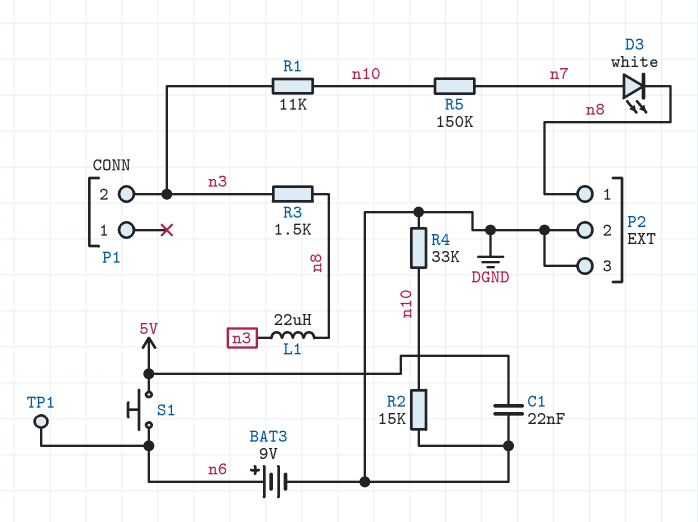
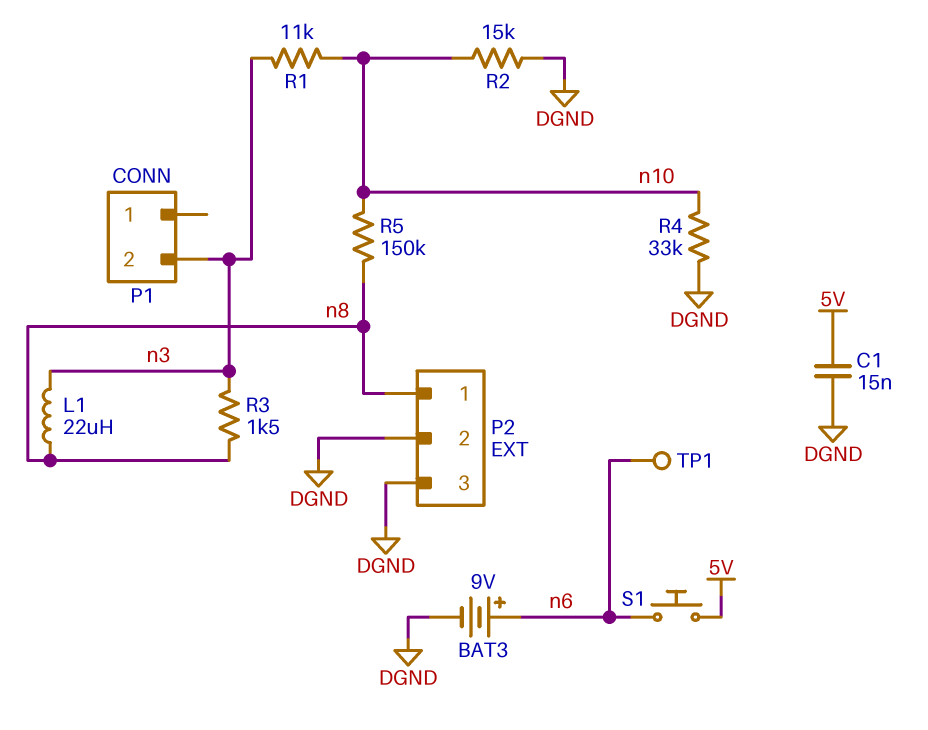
C1: 22nF (5V, DGND) -> 15nF (5V, DGND)
D3: LED white (A n7, K n8) -> none
R5: 150k (n7, n10) -> 150k (n8, n10)

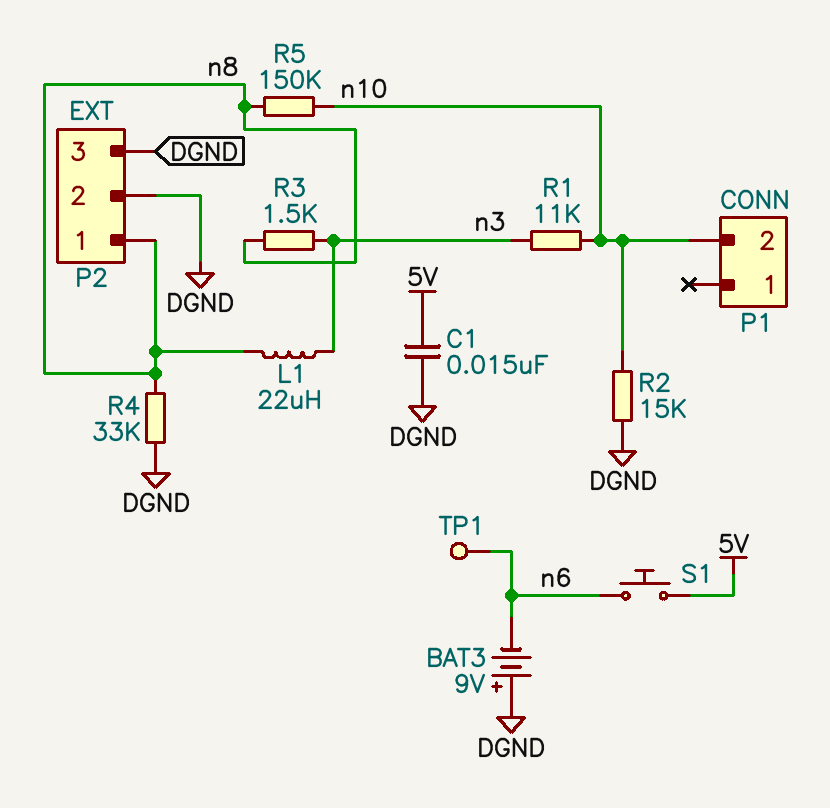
BAT3: 9V (plus n6, minus DGND) -> 9V (plus DGND, minus n6)
P1 pin 2: n3 -> n10
R4: 33k (DGND, n10) -> 33k (DGND, n8)

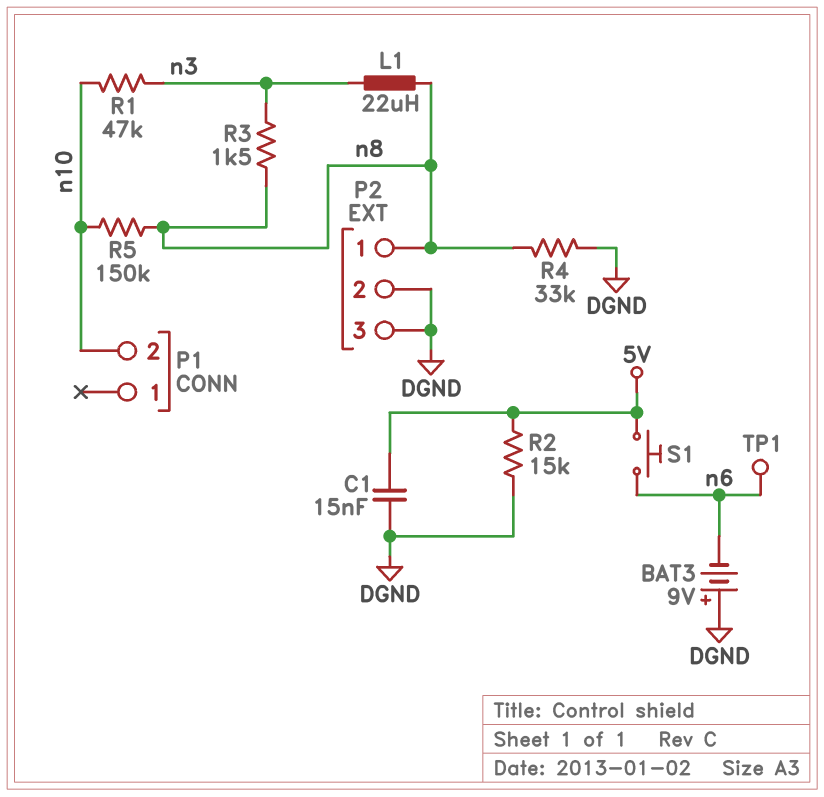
R1: 11k (n3, n10) -> 47k (n3, n10)
R2: 15k (DGND, n10) -> 15k (5V, DGND)

